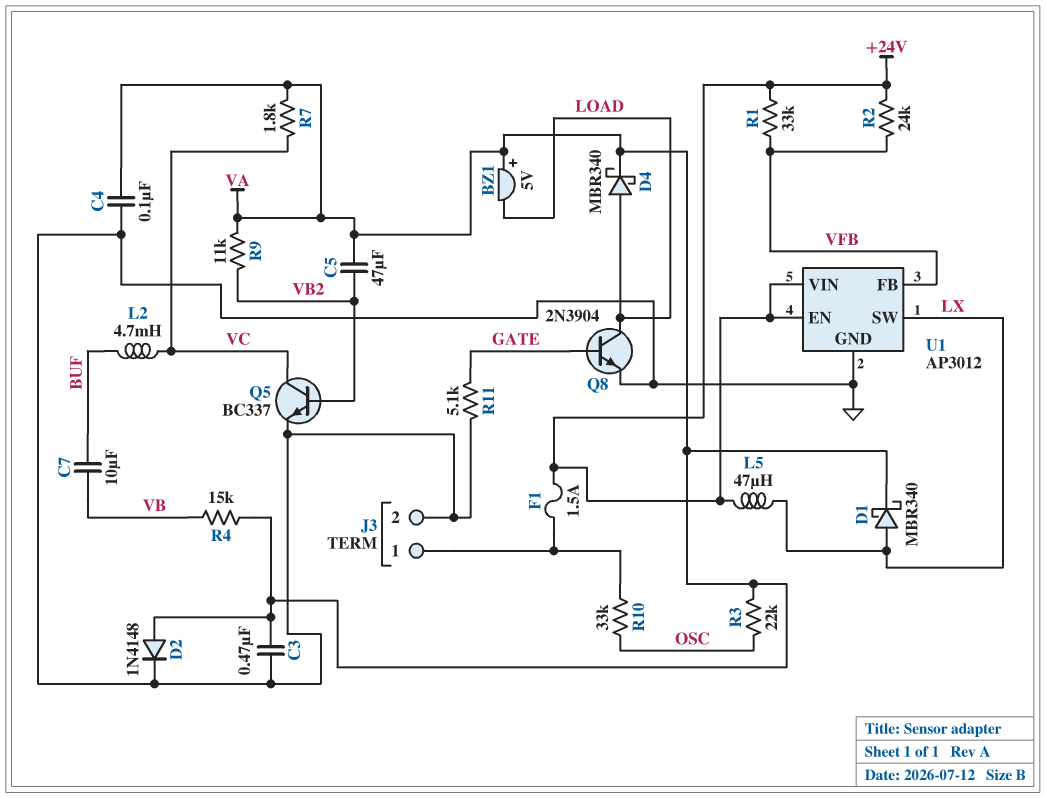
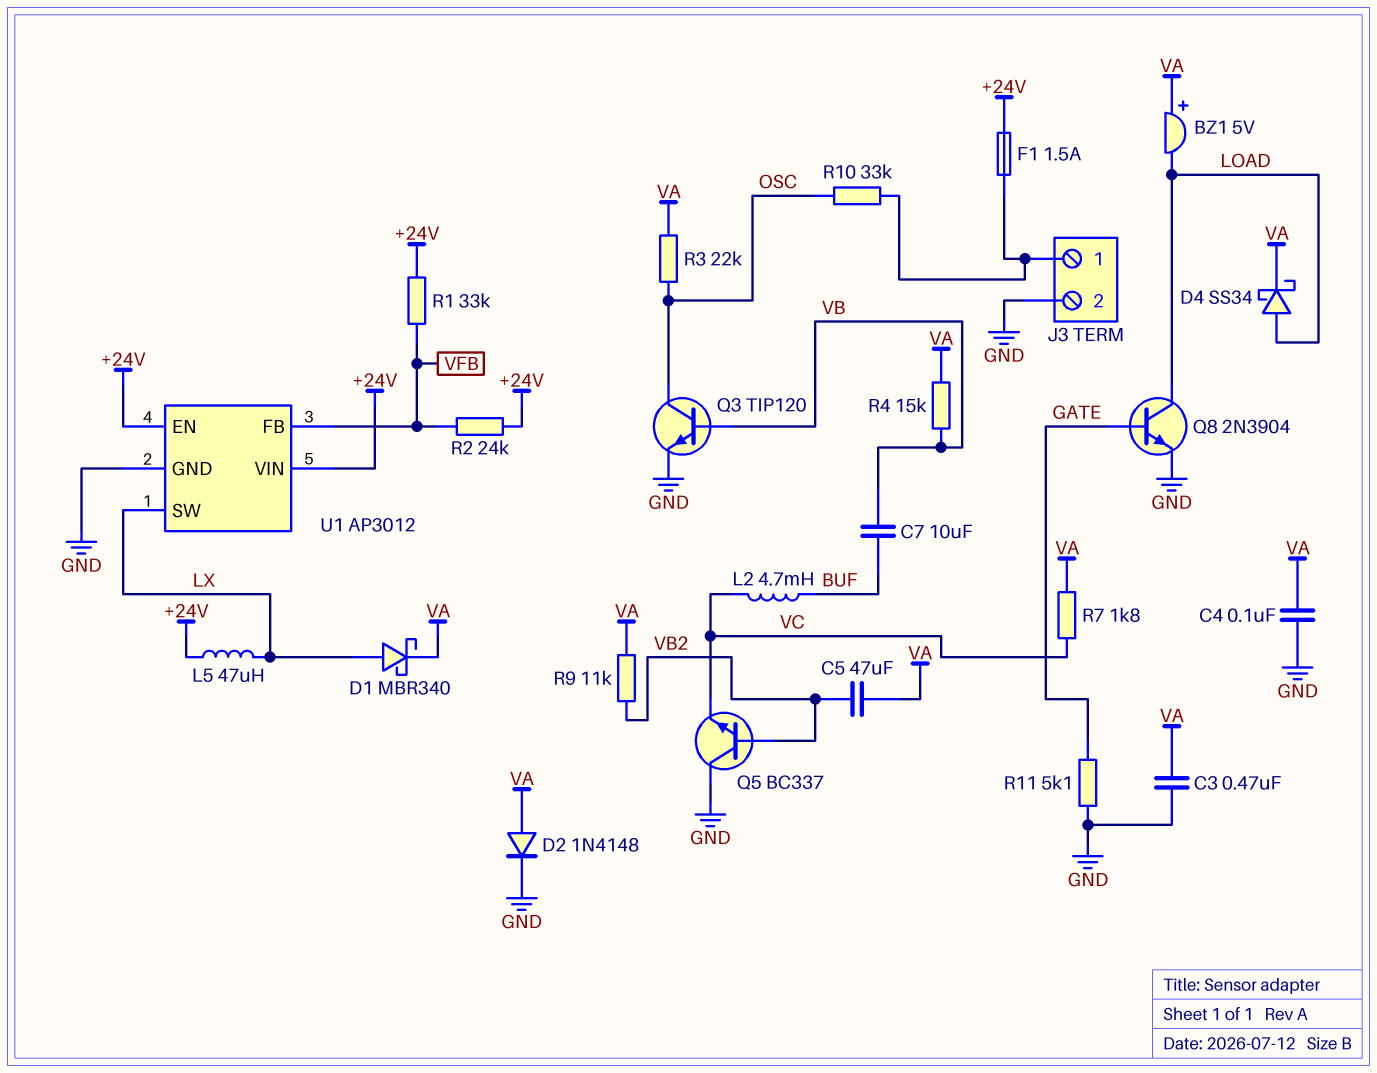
D4: schottky MBR340 (A LOAD, K VA) -> schottky SS34 (A LOAD, K VA)
Q3: none -> NPN TIP120 (B VB, C OSC, E GND)
Q5: NPN BC337 (B VB2, C VC, E GND) -> NPN BC337 (B VB2, C GND, E VC)

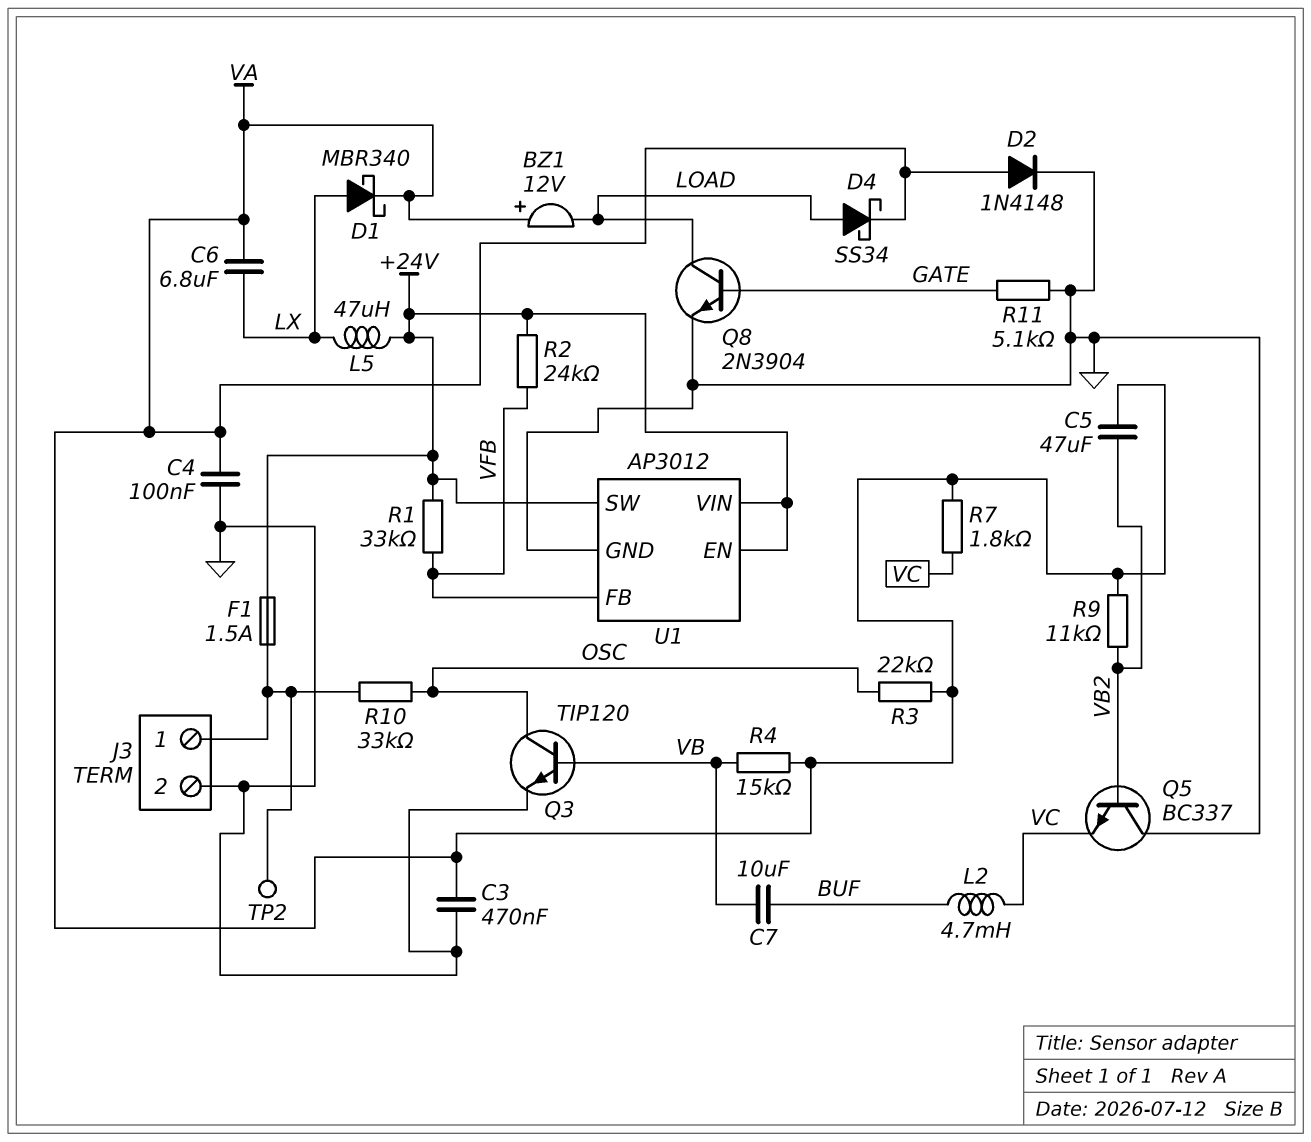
BZ1: buzzer 5V (plus VA, minus LOAD) -> buzzer 12V (plus VA, minus LOAD)
C6: none -> 6.8uF (LX, VA)
TP2: none -> test point (J3/1)
U1 pin SW: LX -> +24V

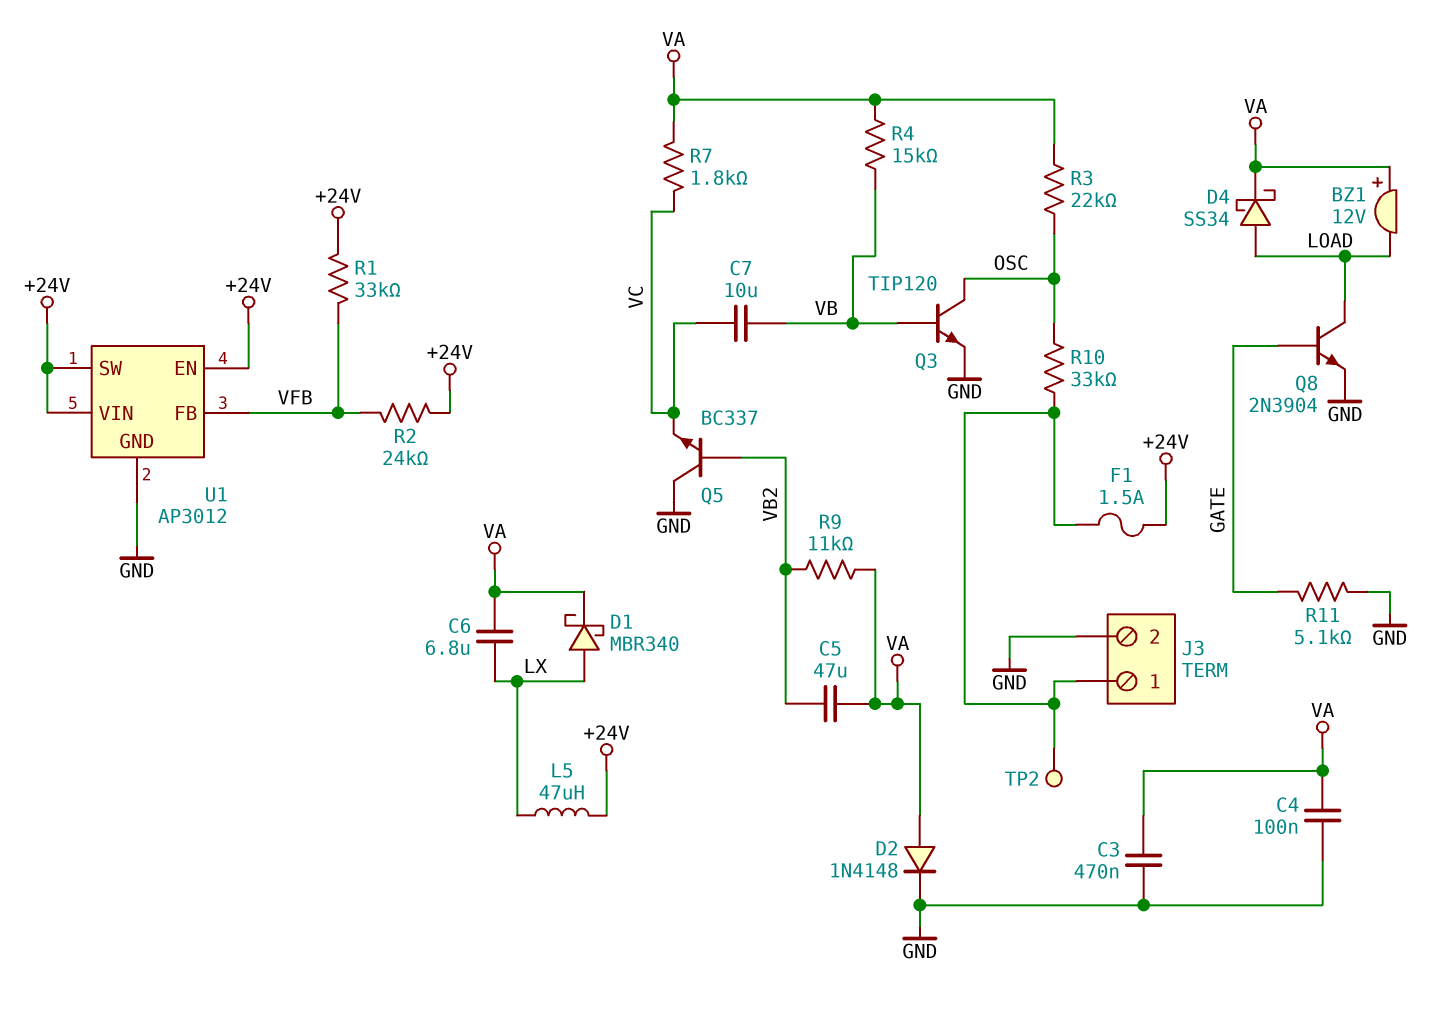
C7: 10uF (BUF, VB) -> 10uF (VB, VC)
L2: 4.7mH (BUF, VC) -> none

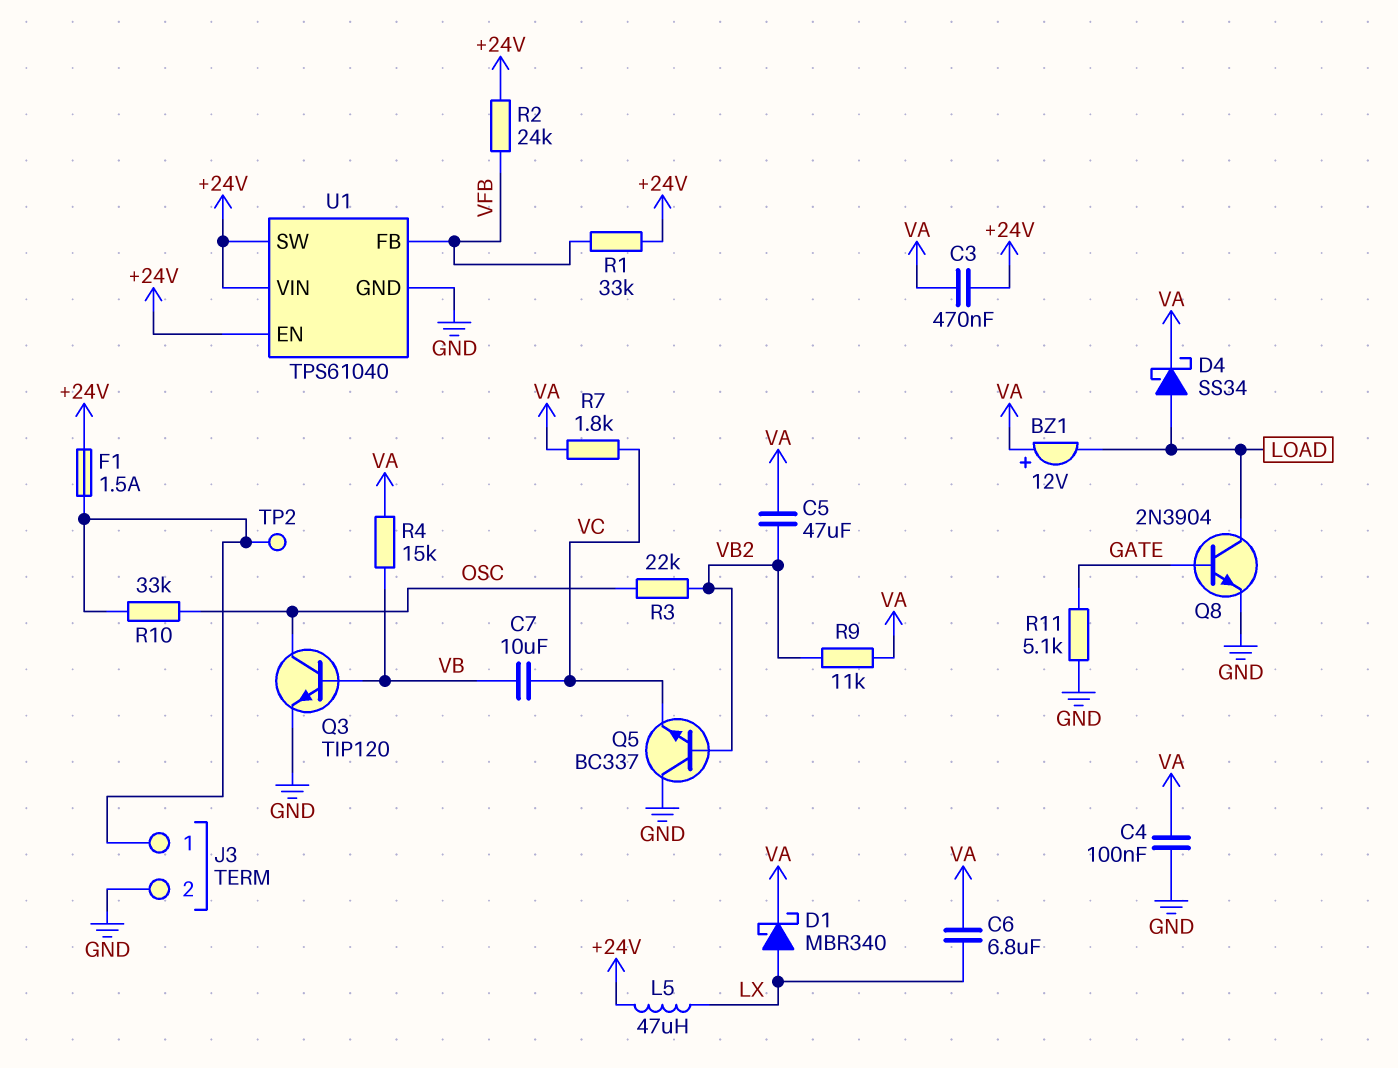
C3: 470nF (GND, VA) -> 470nF (+24V, VA)
D2: diode 1N4148 (A VA, K GND) -> none
R3: 22k (OSC, VA) -> 22k (OSC, VB2)
U1: AP3012 -> TPS61040

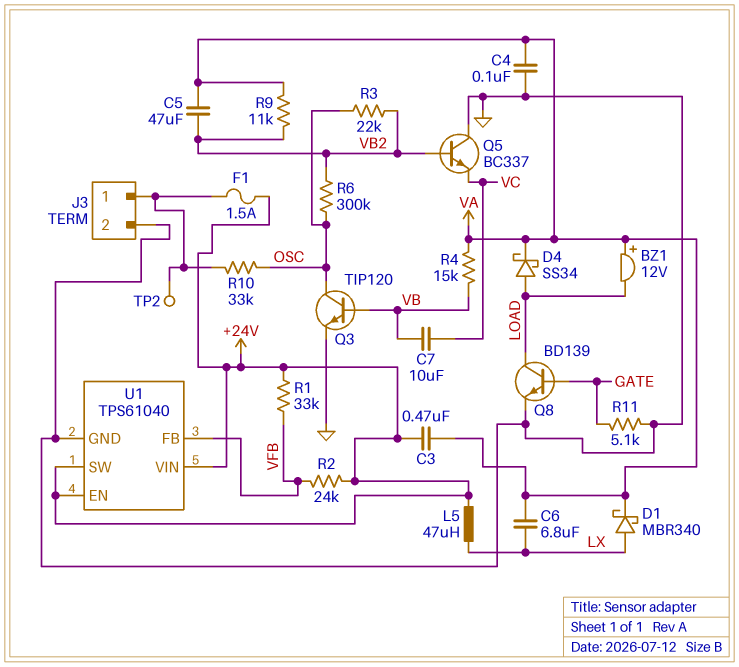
Q8: NPN 2N3904 (B GATE, C LOAD, E GND) -> NPN BD139 (B GATE, C LOAD, E GND)
R6: none -> 300k (OSC, VB2)
R7: 1.8k (VA, VC) -> none

